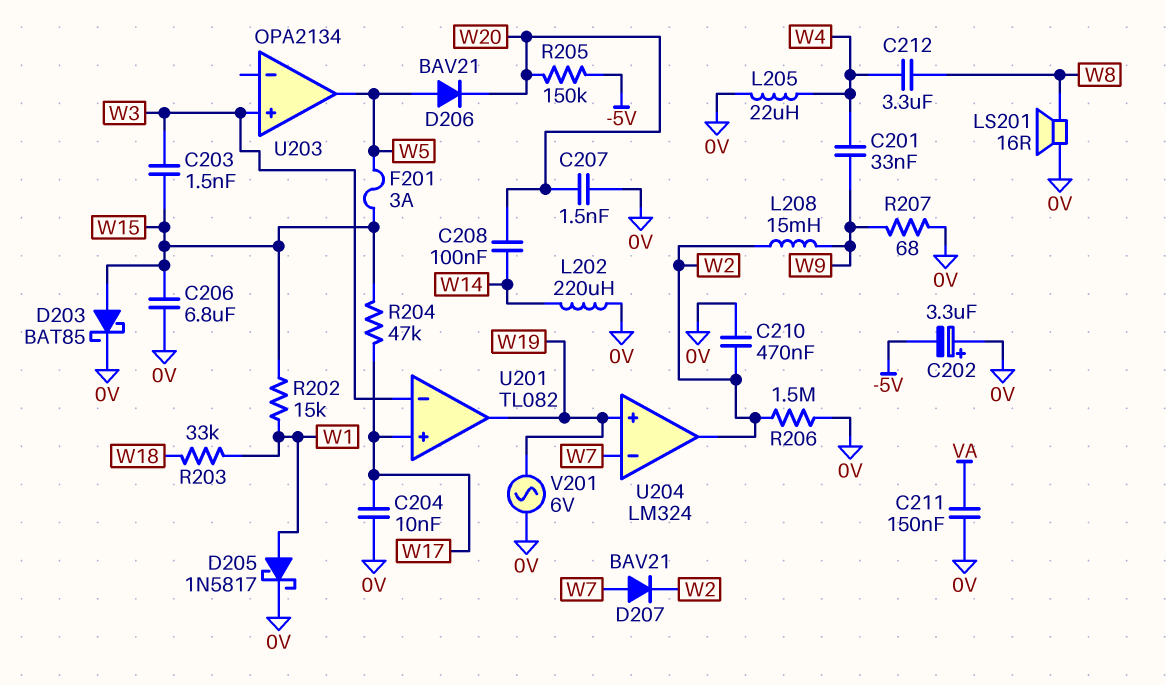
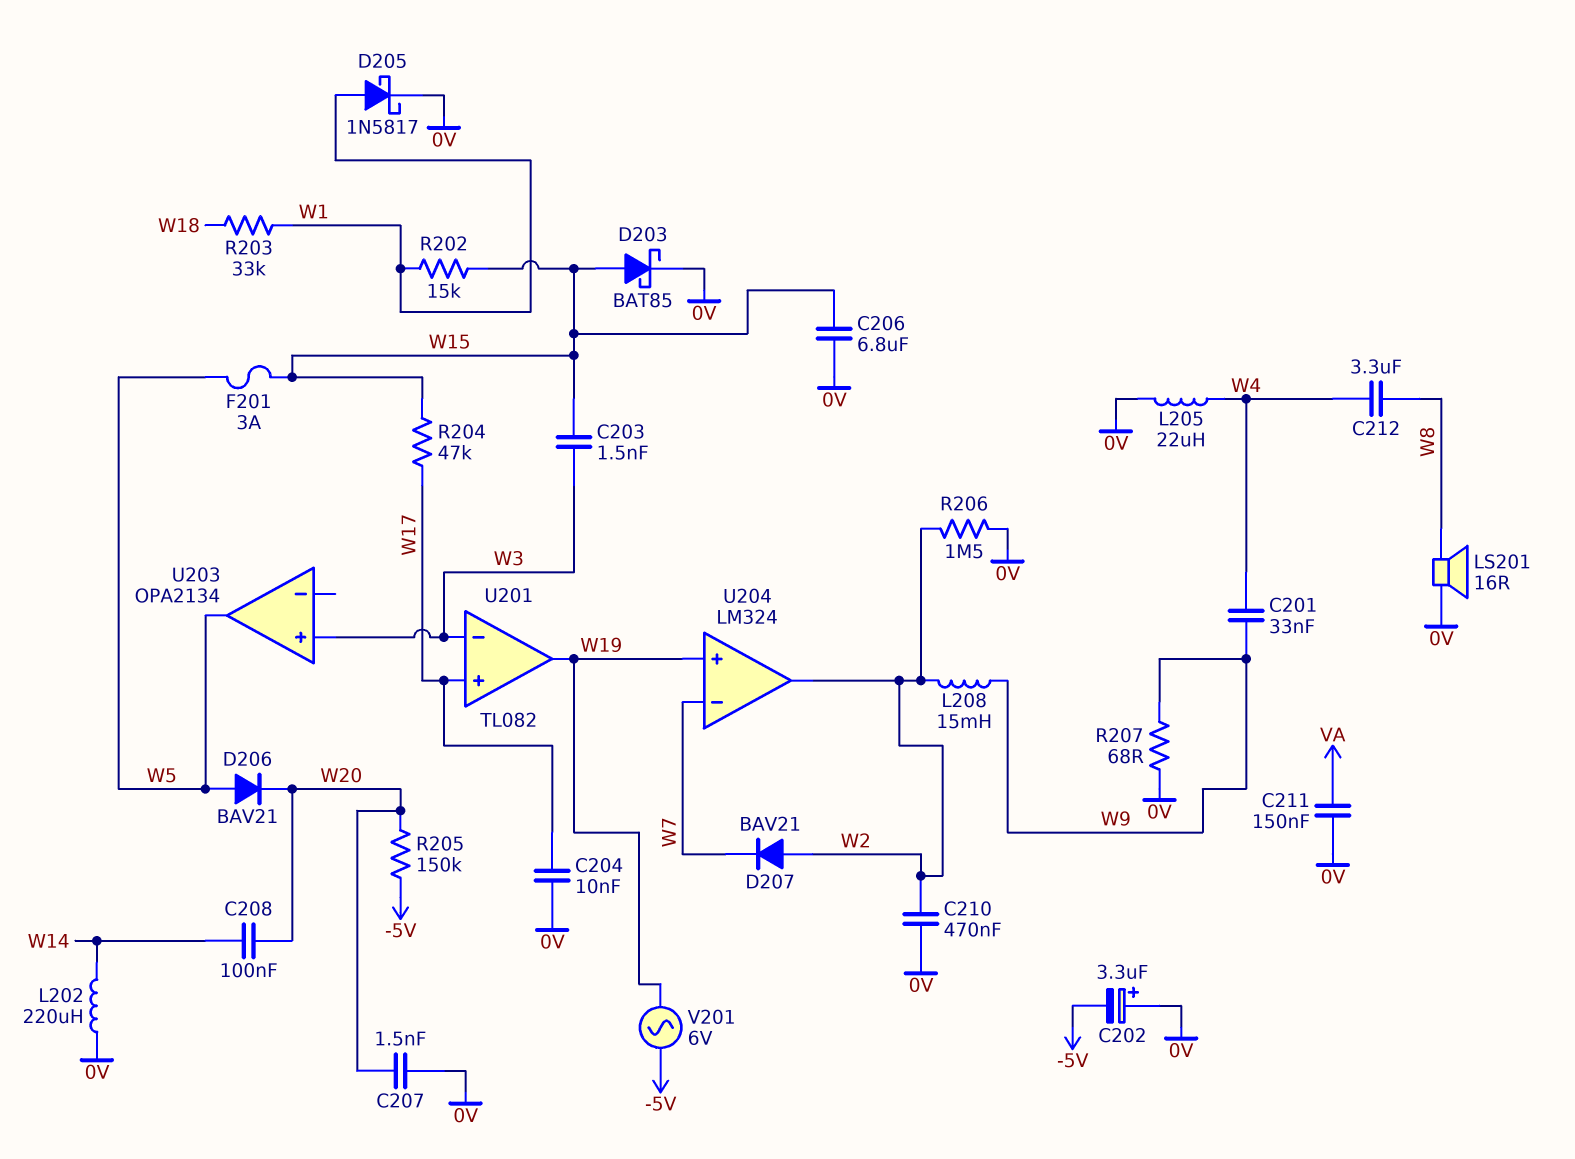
D207: diode BAV21 (A W7, K W2) -> diode BAV21 (A W2, K W7)
V201: AC 6V (0V, W19) -> AC 6V (-5V, W19)

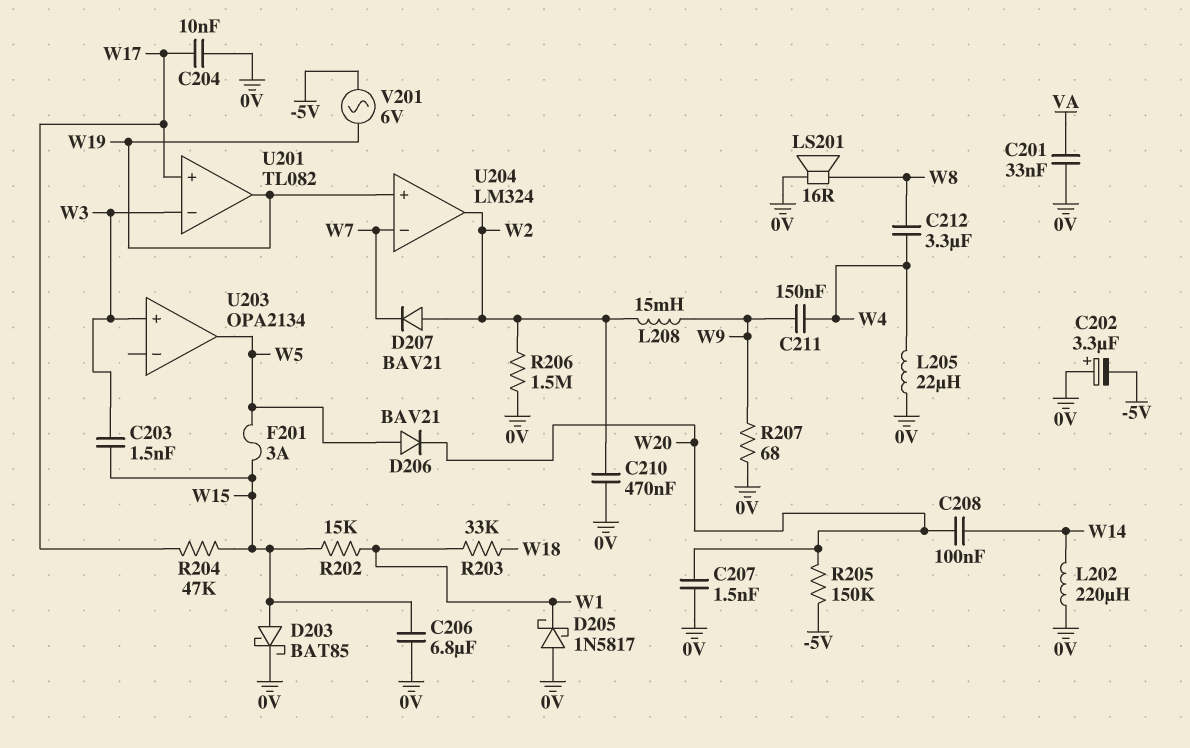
C201: 33nF (W4, W9) -> 33nF (0V, VA)
C211: 150nF (0V, VA) -> 150nF (W4, W9)
D205: schottky 1N5817 (A W1, K 0V) -> schottky 1N5817 (A 0V, K W1)

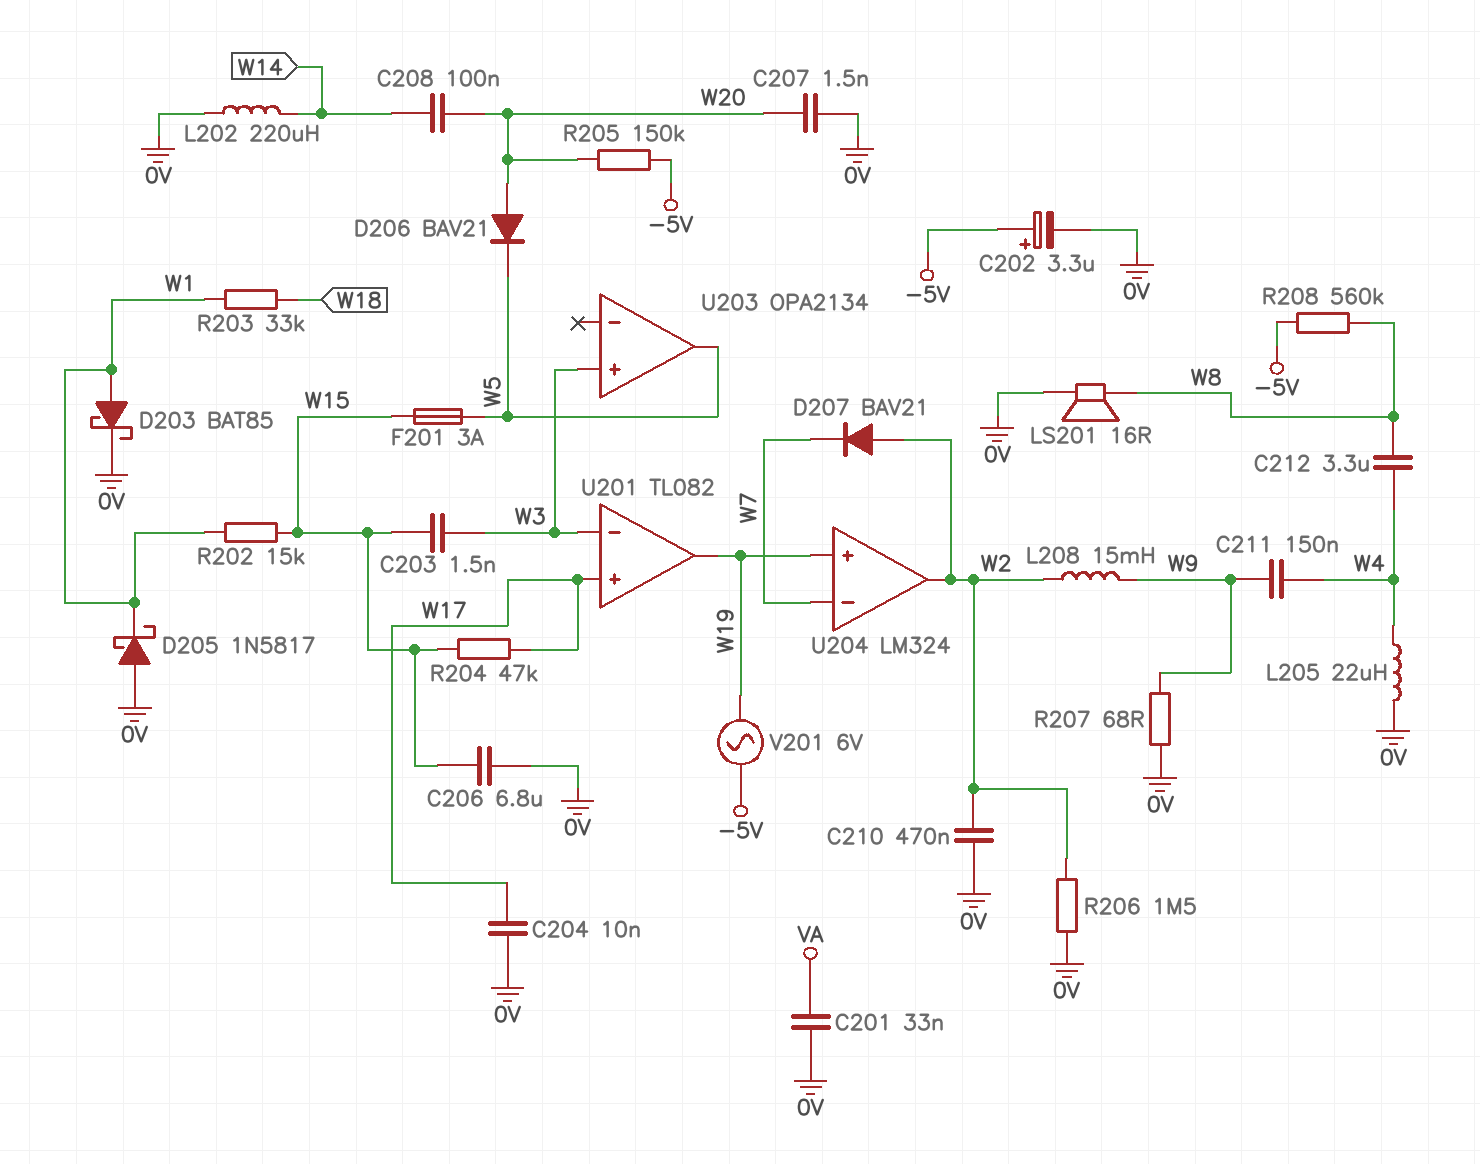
C202: 3.3uF (plus 0V, minus -5V) -> 3.3uF (plus -5V, minus 0V)
D203: schottky BAT85 (A W15, K 0V) -> schottky BAT85 (A W1, K 0V)
D206: diode BAV21 (A W5, K W20) -> diode BAV21 (A W20, K W5)
R208: none -> 560k (-5V, W8)

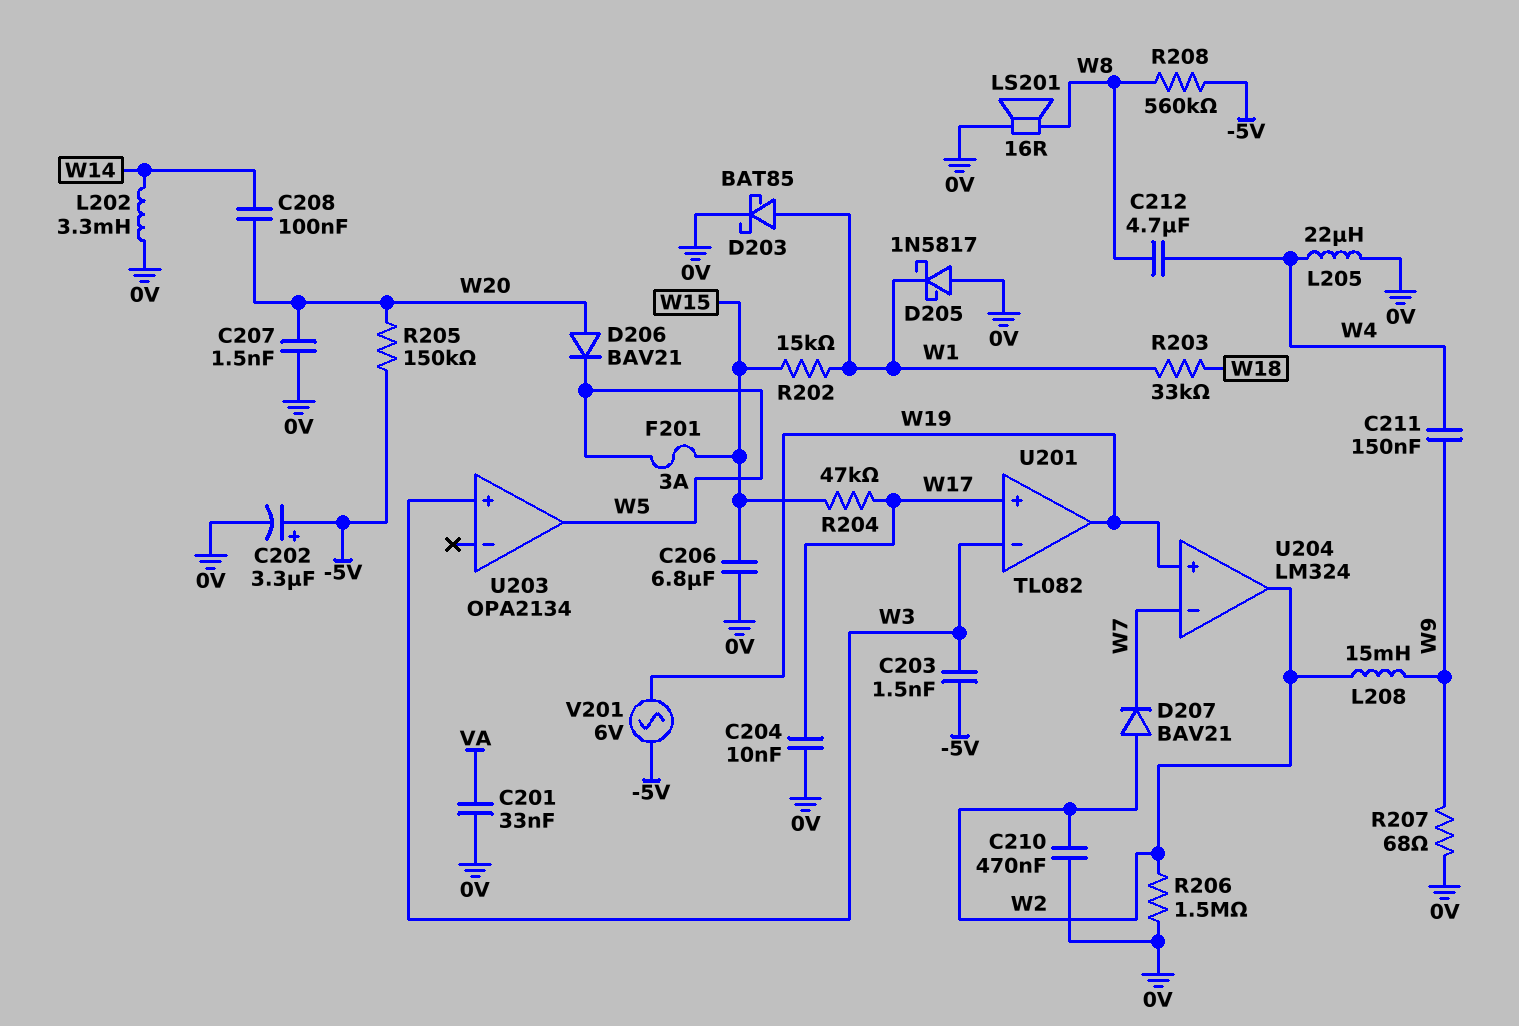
C203: 1.5nF (W3, W15) -> 1.5nF (-5V, W3)
C212: 3.3uF (W4, W8) -> 4.7uF (W4, W8)
L202: 220uH (0V, W14) -> 3.3mH (0V, W14)

